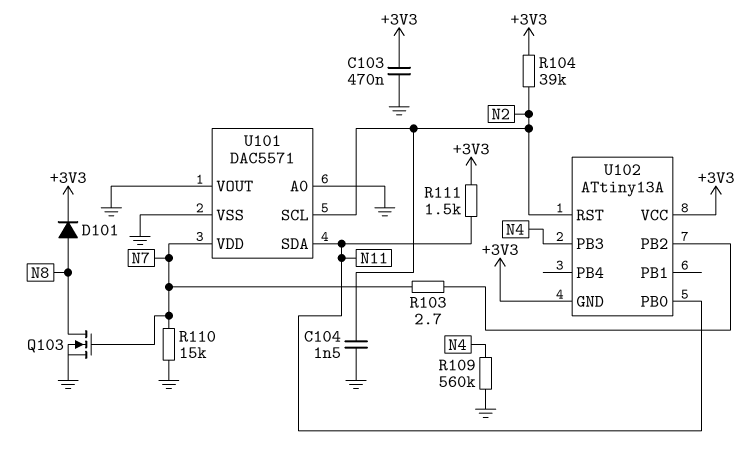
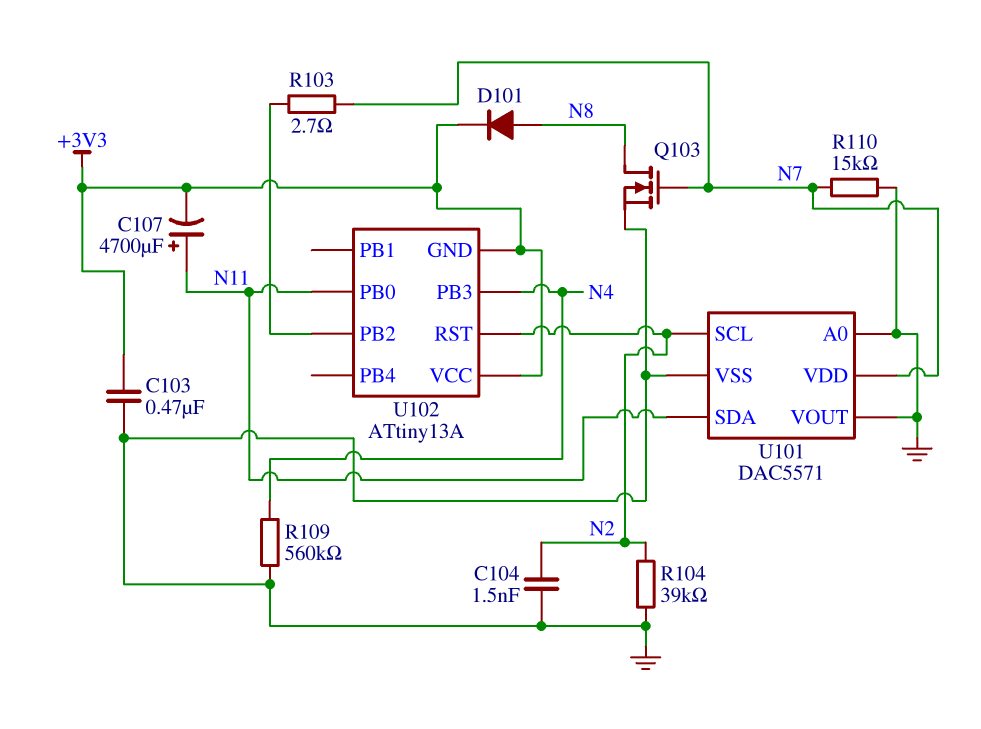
C107: none -> 4700uF (plus N11, minus +3V3)
R104: 39k (+3V3, N2) -> 39k (GND, N2)
R111: 1.5k (+3V3, N11) -> none

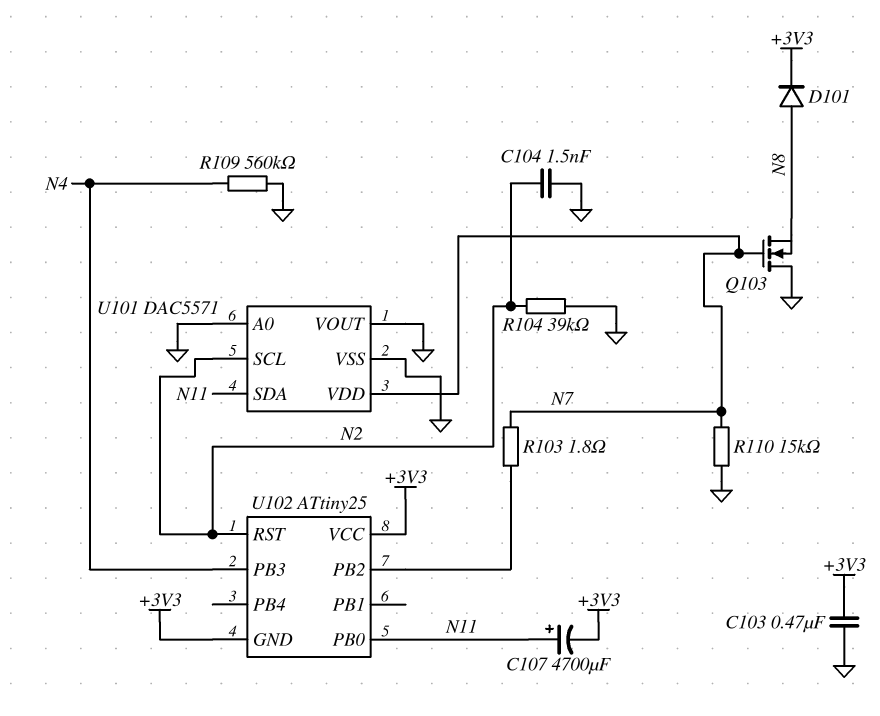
Q103: NMOS (G N7, D N8, S GND) -> NMOS (G N7, D GND, S N8)
R103: 2.7 (N7, U102/PB2) -> 1.8 (N7, U102/PB2)
U102: ATtiny13A -> ATtiny25

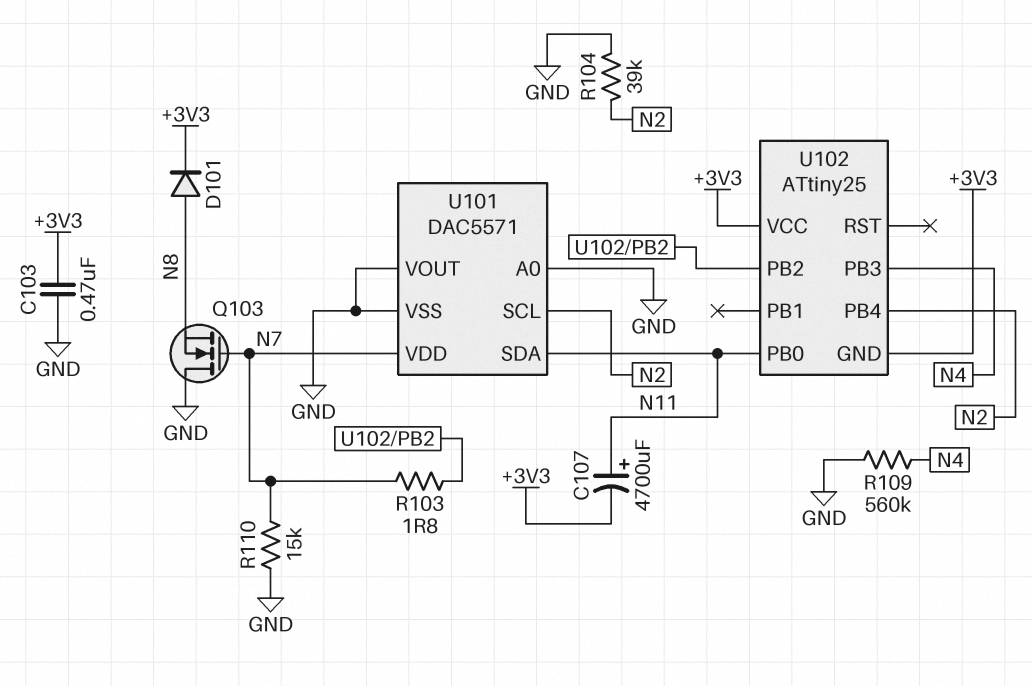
C104: 1.5nF (GND, N2) -> none
U102 pin PB4: none -> N2
U102 pin RST: N2 -> none

